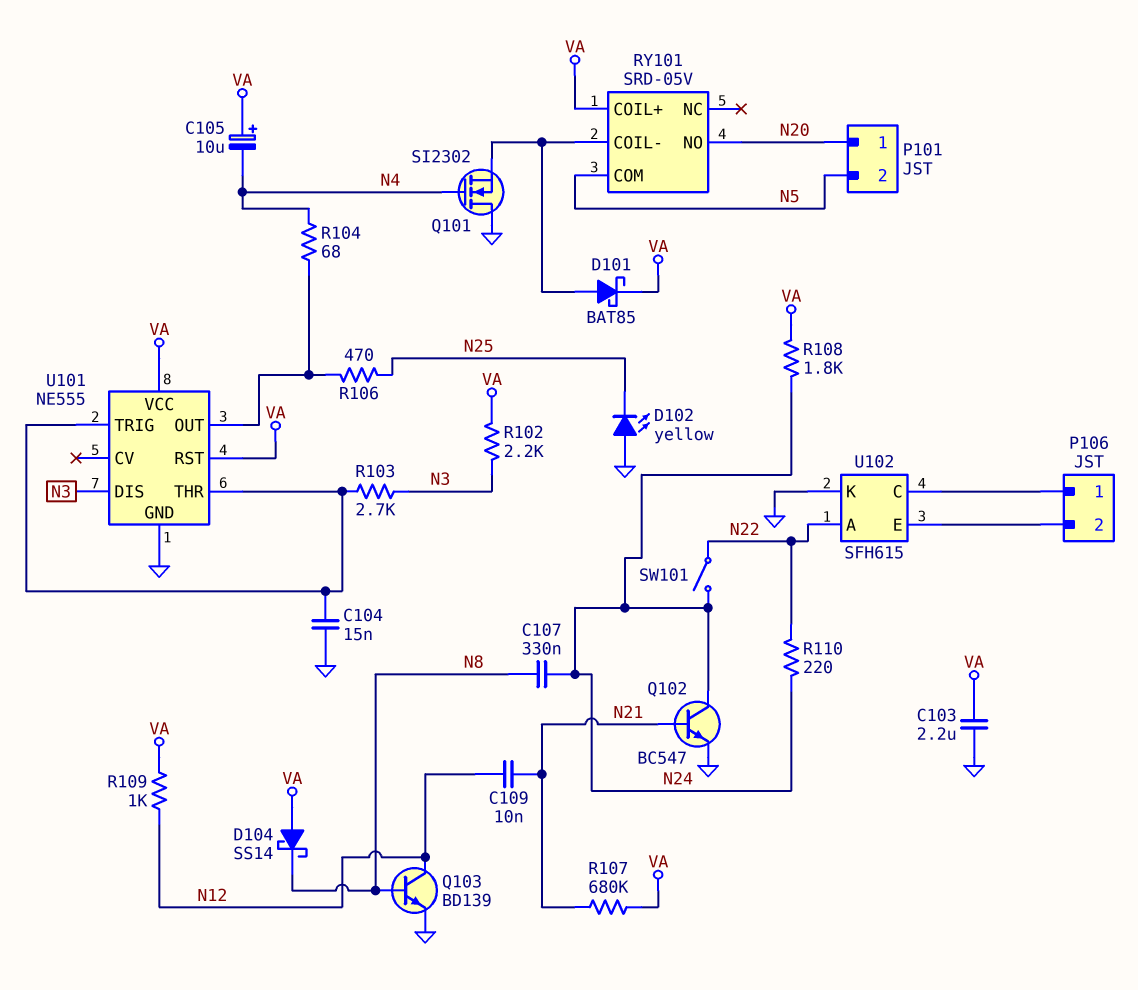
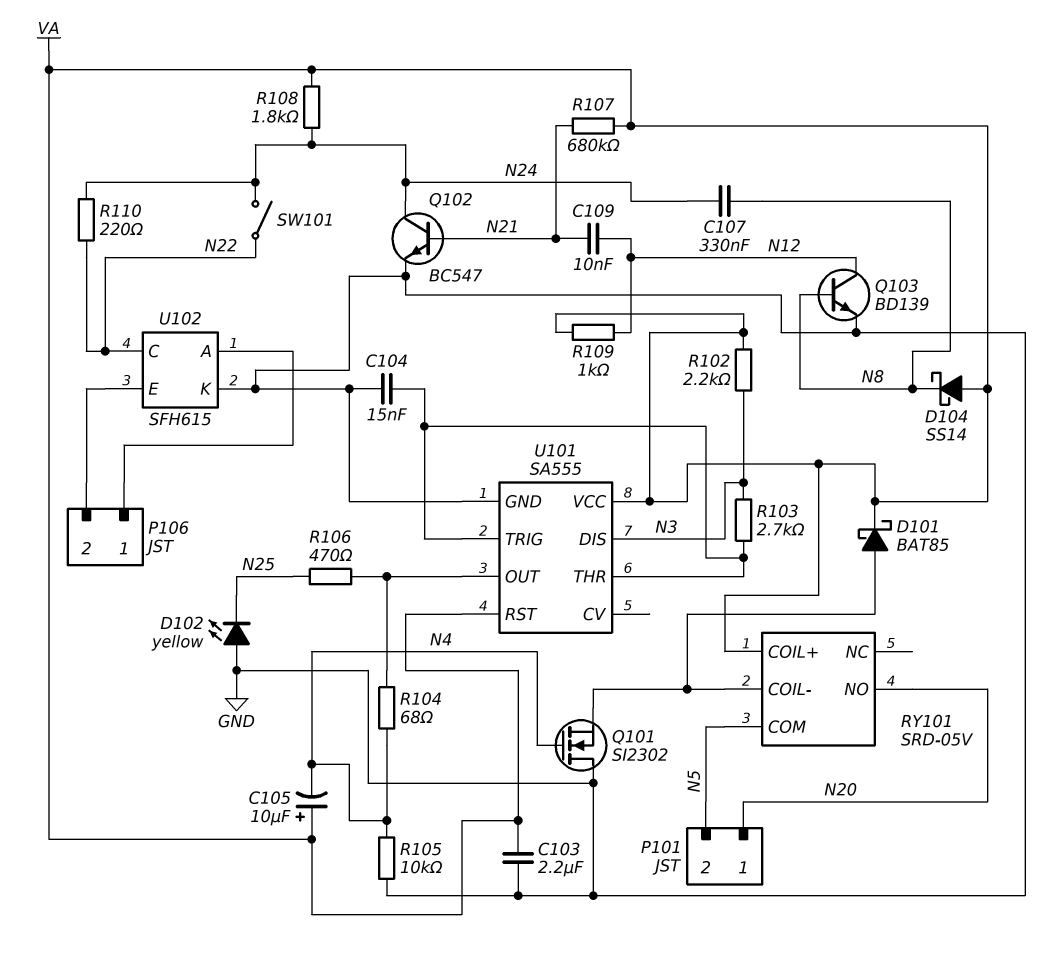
R105: none -> 10k (GND, N4)
U101: NE555 -> SA555
U102 pin A: N22 -> P106/1
U102 pin C: P106/1 -> N22

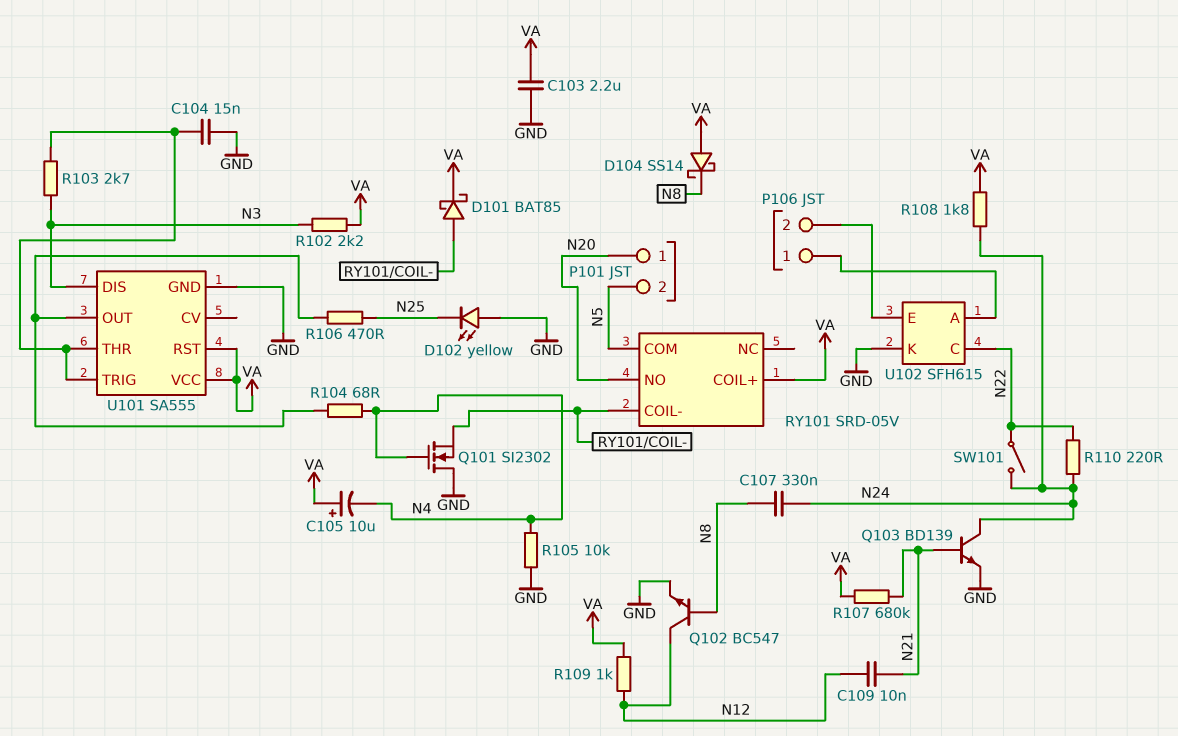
Q102: NPN BC547 (B N21, C N24, E GND) -> NPN BC547 (B N8, C N12, E GND)
Q103: NPN BD139 (B N8, C N12, E GND) -> NPN BD139 (B N21, C N24, E GND)

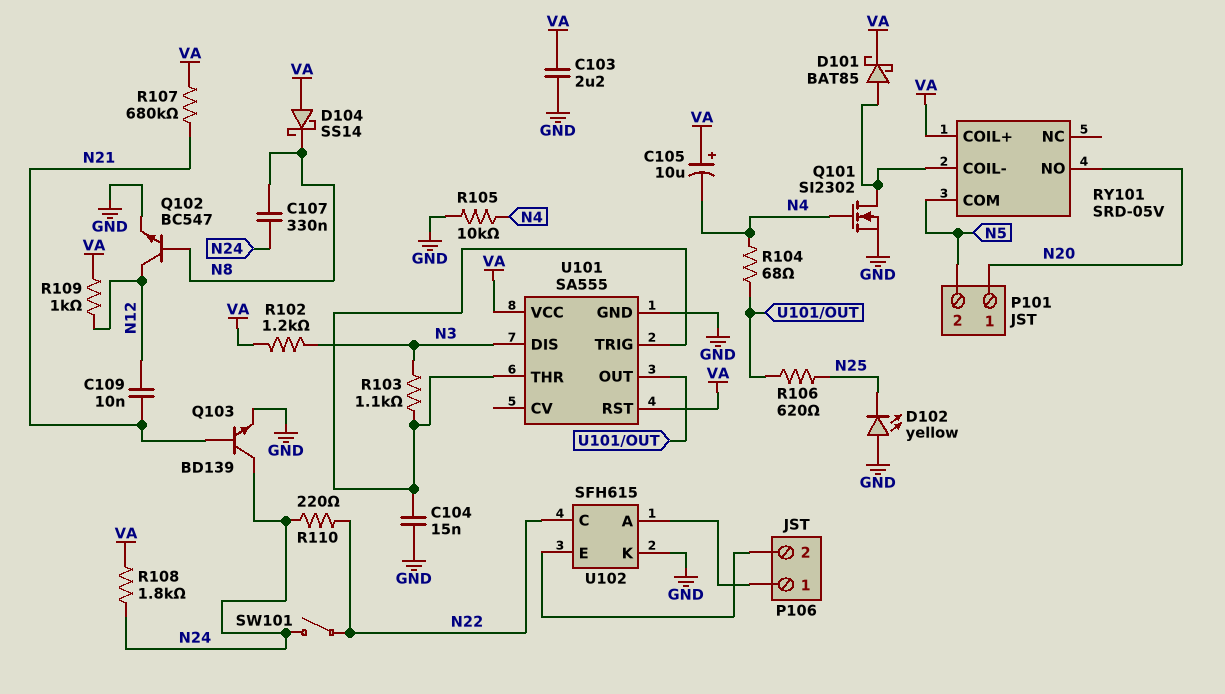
Q101: NMOS SI2302 (G N4, D GND, S RY101/COIL-) -> NMOS SI2302 (G N4, D RY101/COIL-, S GND)
R102: 2.2k (N3, VA) -> 1.2k (N3, VA)
R103: 2.7k (N3, U101/THR) -> 1.1k (N3, U101/THR)
R106: 470 (N25, U101/OUT) -> 620 (N25, U101/OUT)

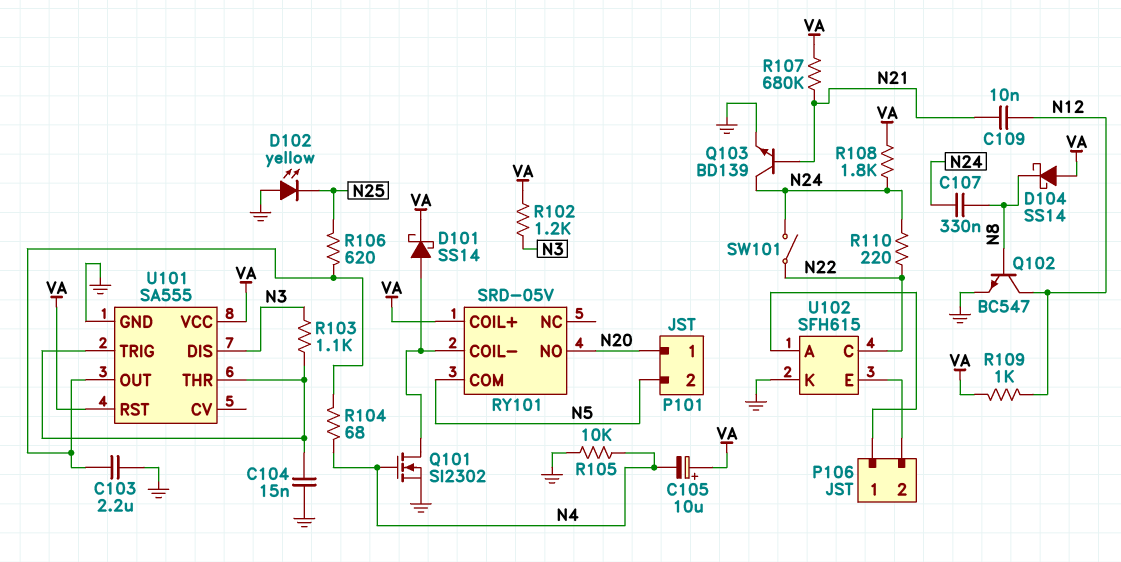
C103: 2.2uF (GND, VA) -> 2.2uF (GND, U101/OUT)
D101: schottky BAT85 (A RY101/COIL-, K VA) -> schottky SS14 (A RY101/COIL-, K VA)

